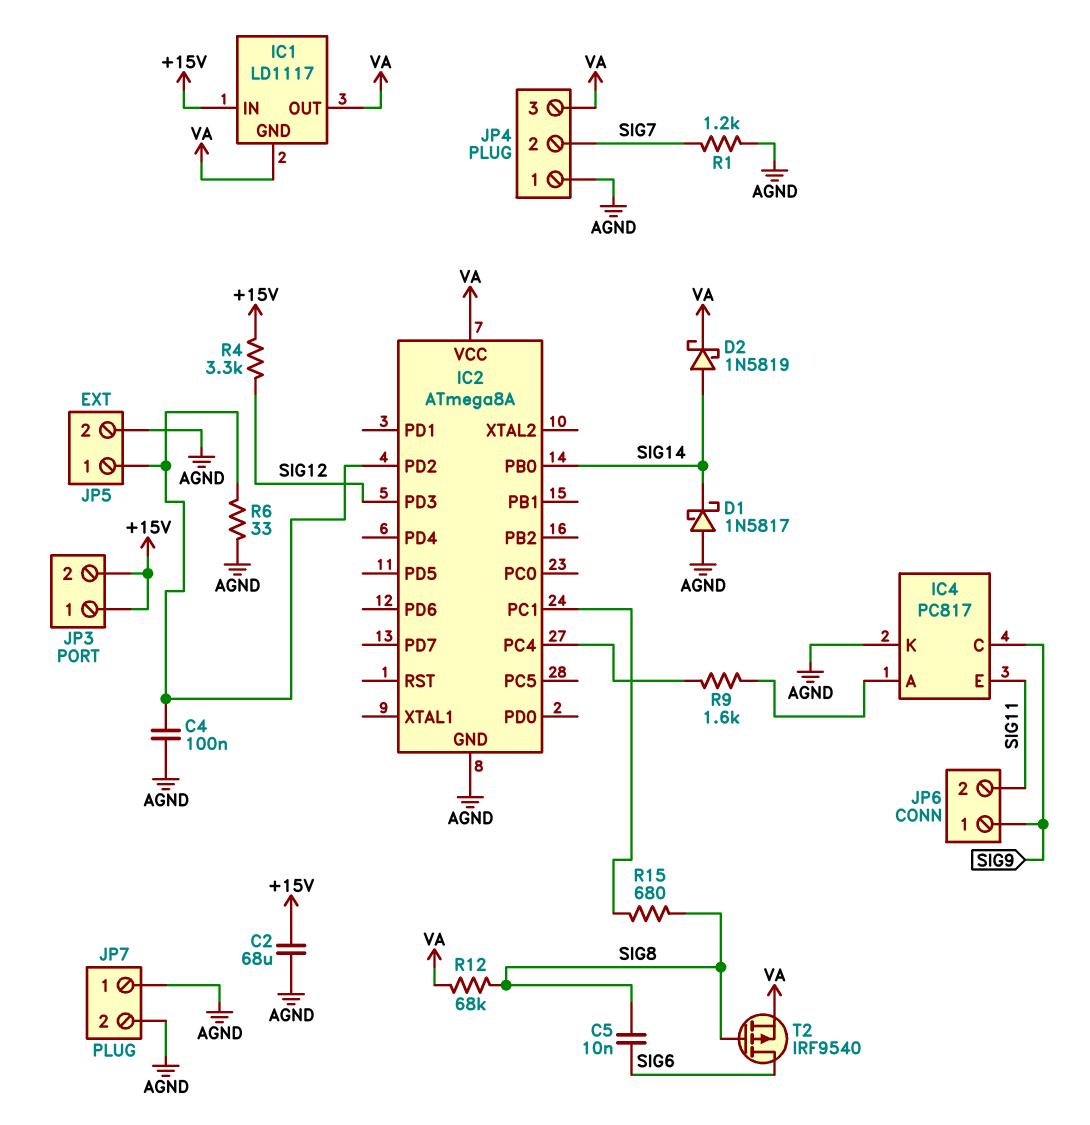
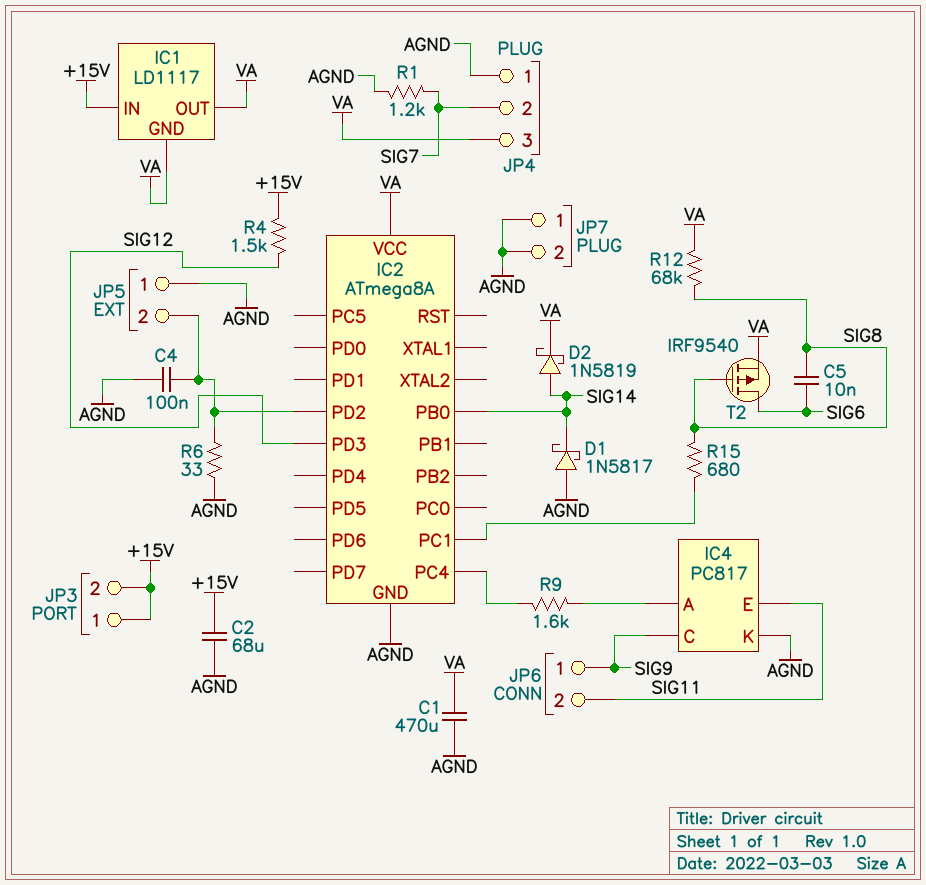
C1: none -> 470uF (AGND, VA)
JP5 pin 1: IC2/PD2 -> AGND
JP5 pin 2: AGND -> IC2/PD2
R4: 3.3k (+15V, SIG12) -> 1.5k (+15V, SIG12)

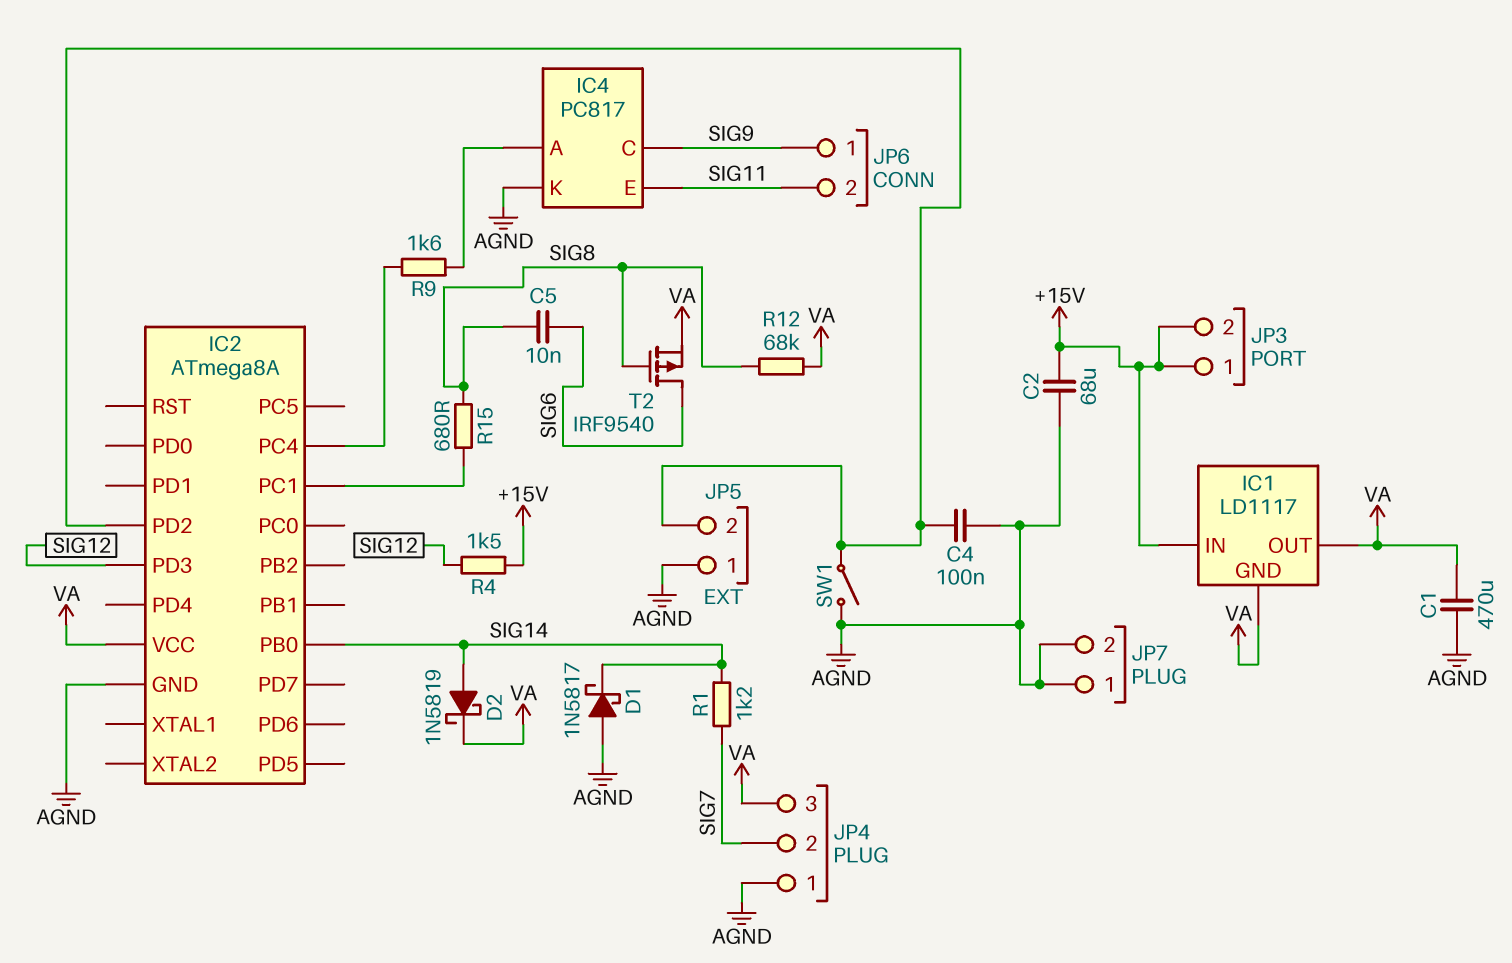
R1: 1.2k (AGND, SIG7) -> 1.2k (SIG7, SIG14)
R6: 33 (AGND, IC2/PD2) -> none
SW1: none -> switch (AGND, IC2/PD2)

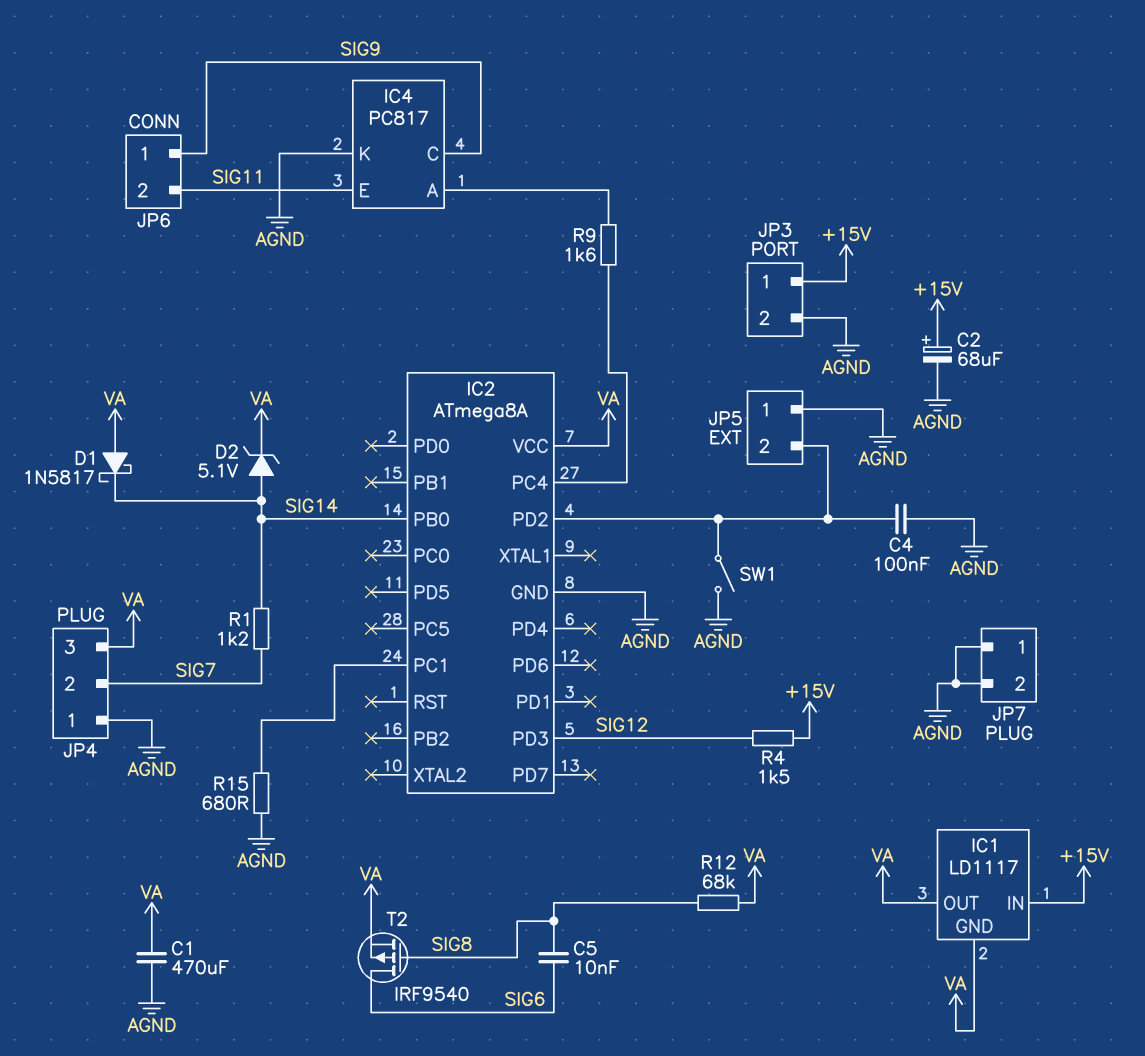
C2: 68uF (+15V, AGND) -> 68uF (plus +15V, minus AGND)
D1: schottky 1N5817 (A AGND, K SIG14) -> schottky 1N5817 (A VA, K SIG14)
D2: schottky 1N5819 (A SIG14, K VA) -> zener 5.1V (A SIG14, K VA)
JP3 pin 2: +15V -> AGND
R15: 680 (IC2/PC1, SIG8) -> 680 (AGND, IC2/PC1)

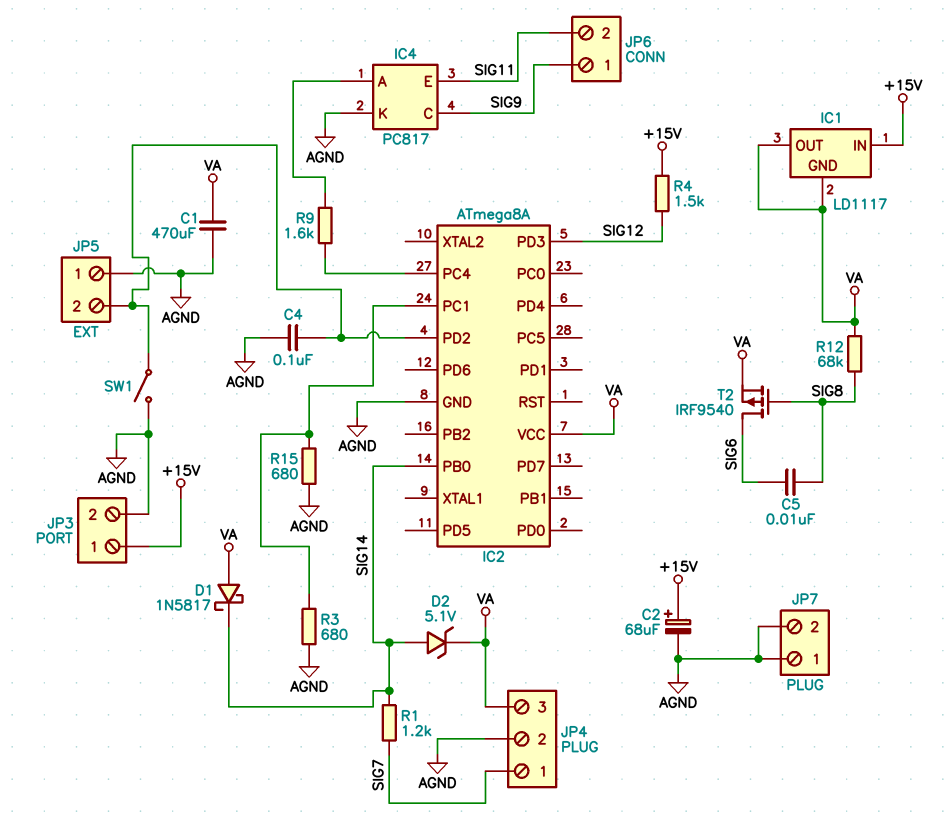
JP4 pin 1: AGND -> SIG7
JP4 pin 2: SIG7 -> AGND
R3: none -> 680 (AGND, IC2/PC1)

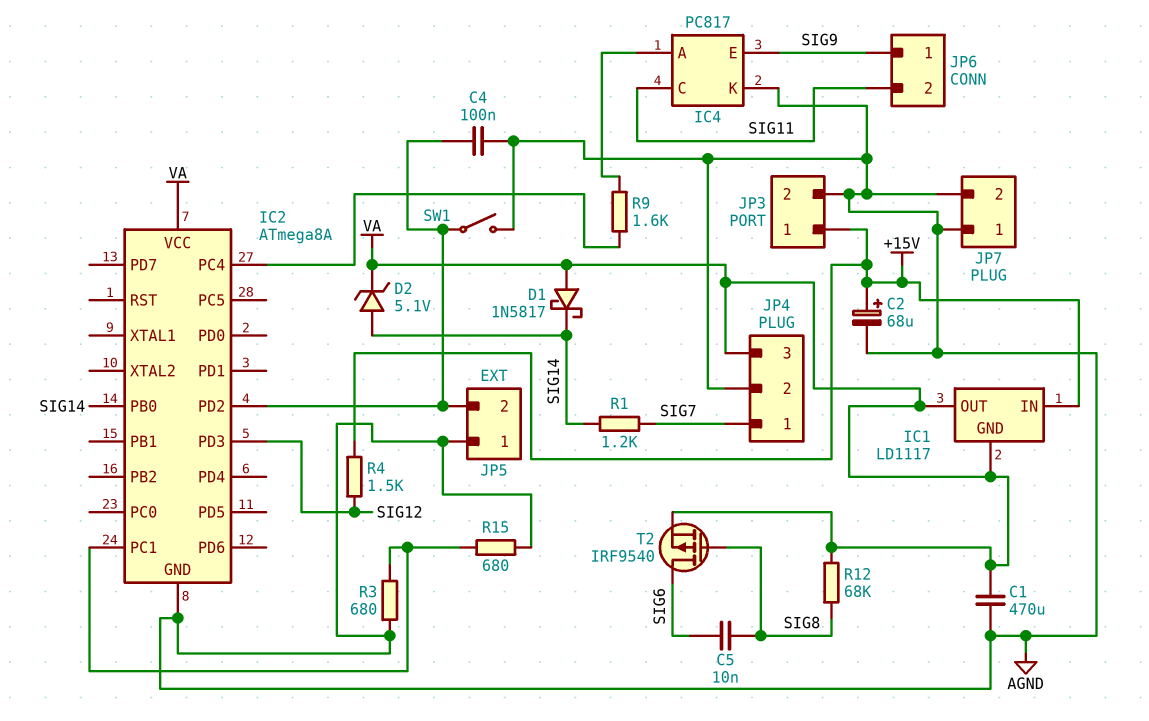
IC4 pin C: SIG9 -> SIG11
IC4 pin E: SIG11 -> SIG9

